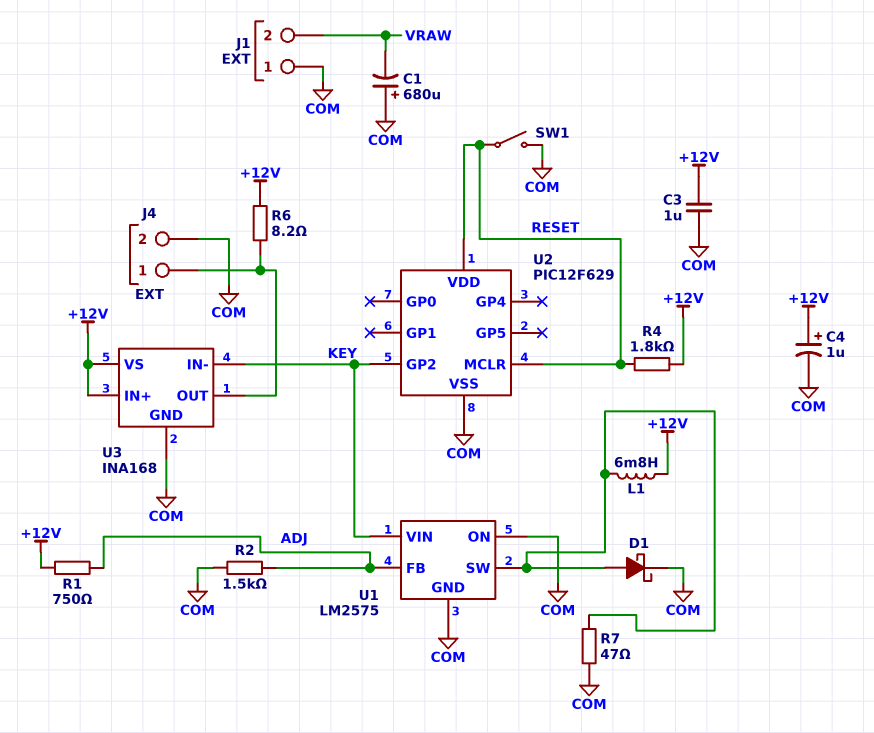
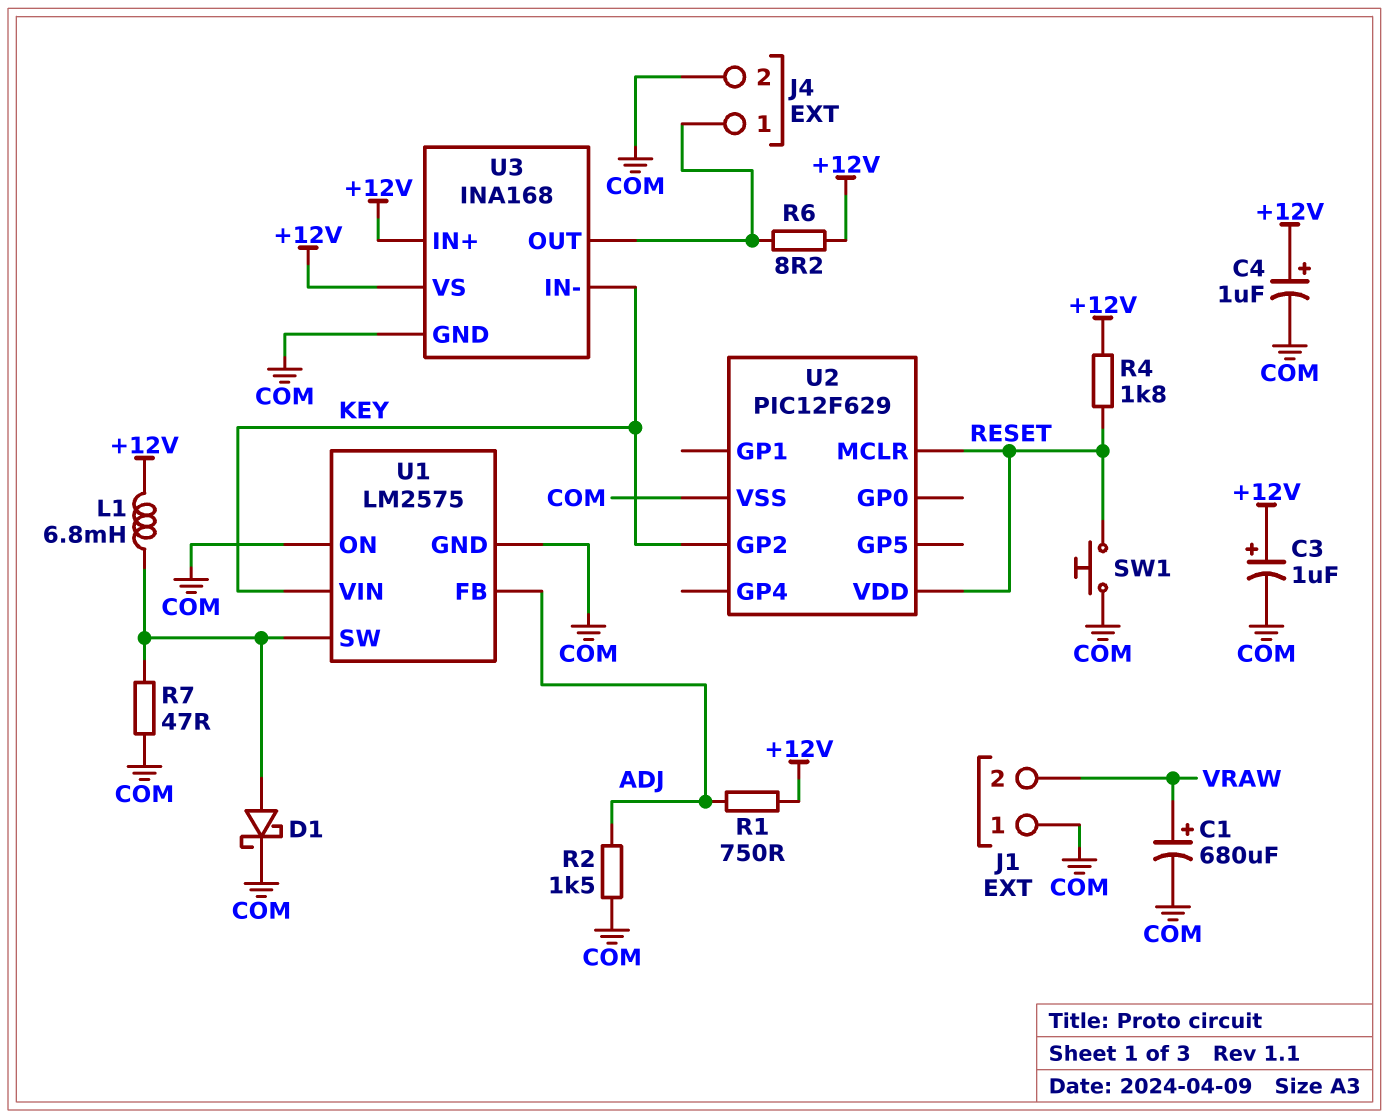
C1: 680uF (plus COM, minus VRAW) -> 680uF (plus VRAW, minus COM)
C3: 1uF (+12V, COM) -> 1uF (plus +12V, minus COM)
SW1: switch (COM, RESET) -> button (COM, RESET)

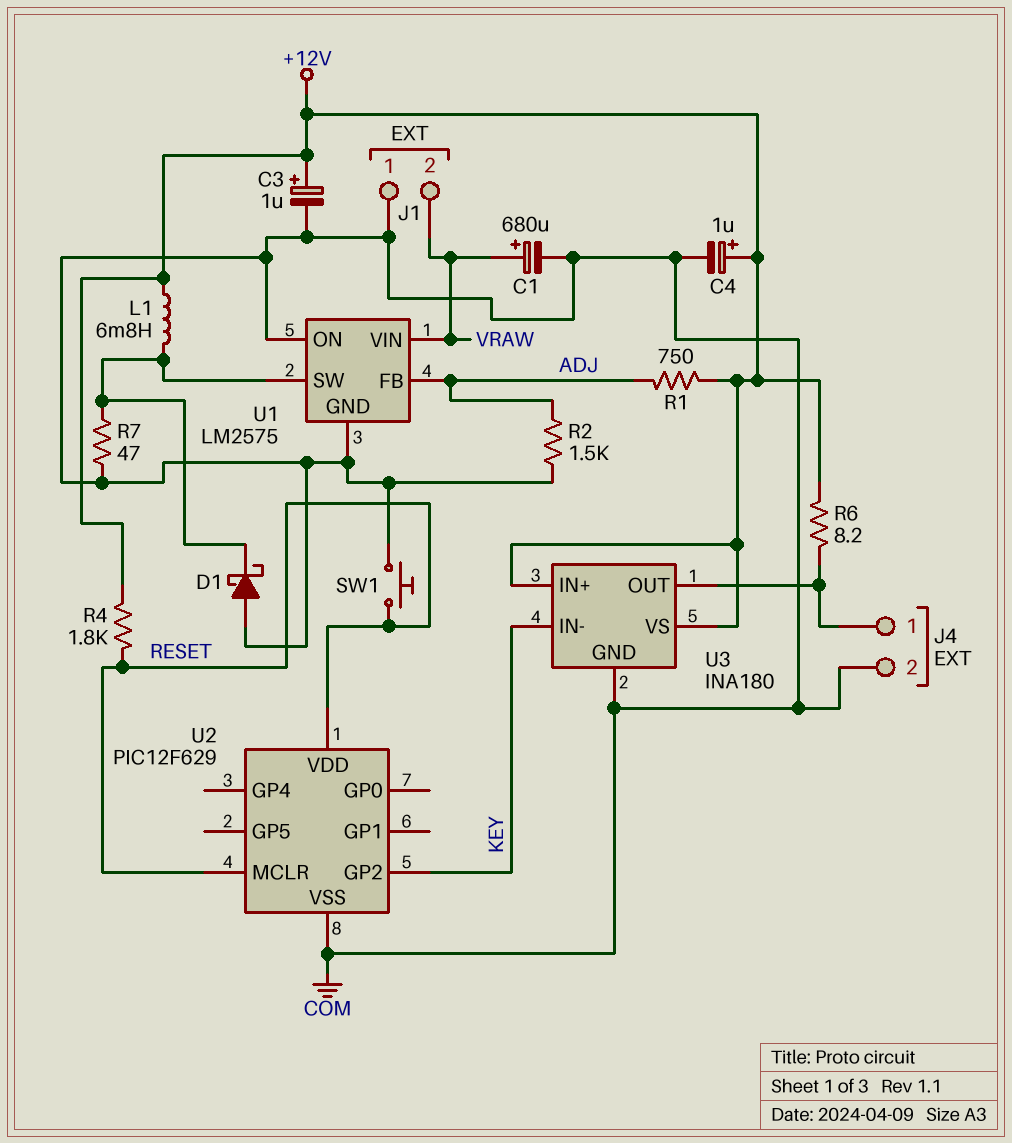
D1: schottky (A U1/SW, K COM) -> schottky (A COM, K U1/SW)
U1 pin VIN: KEY -> VRAW
U3: INA168 -> INA180

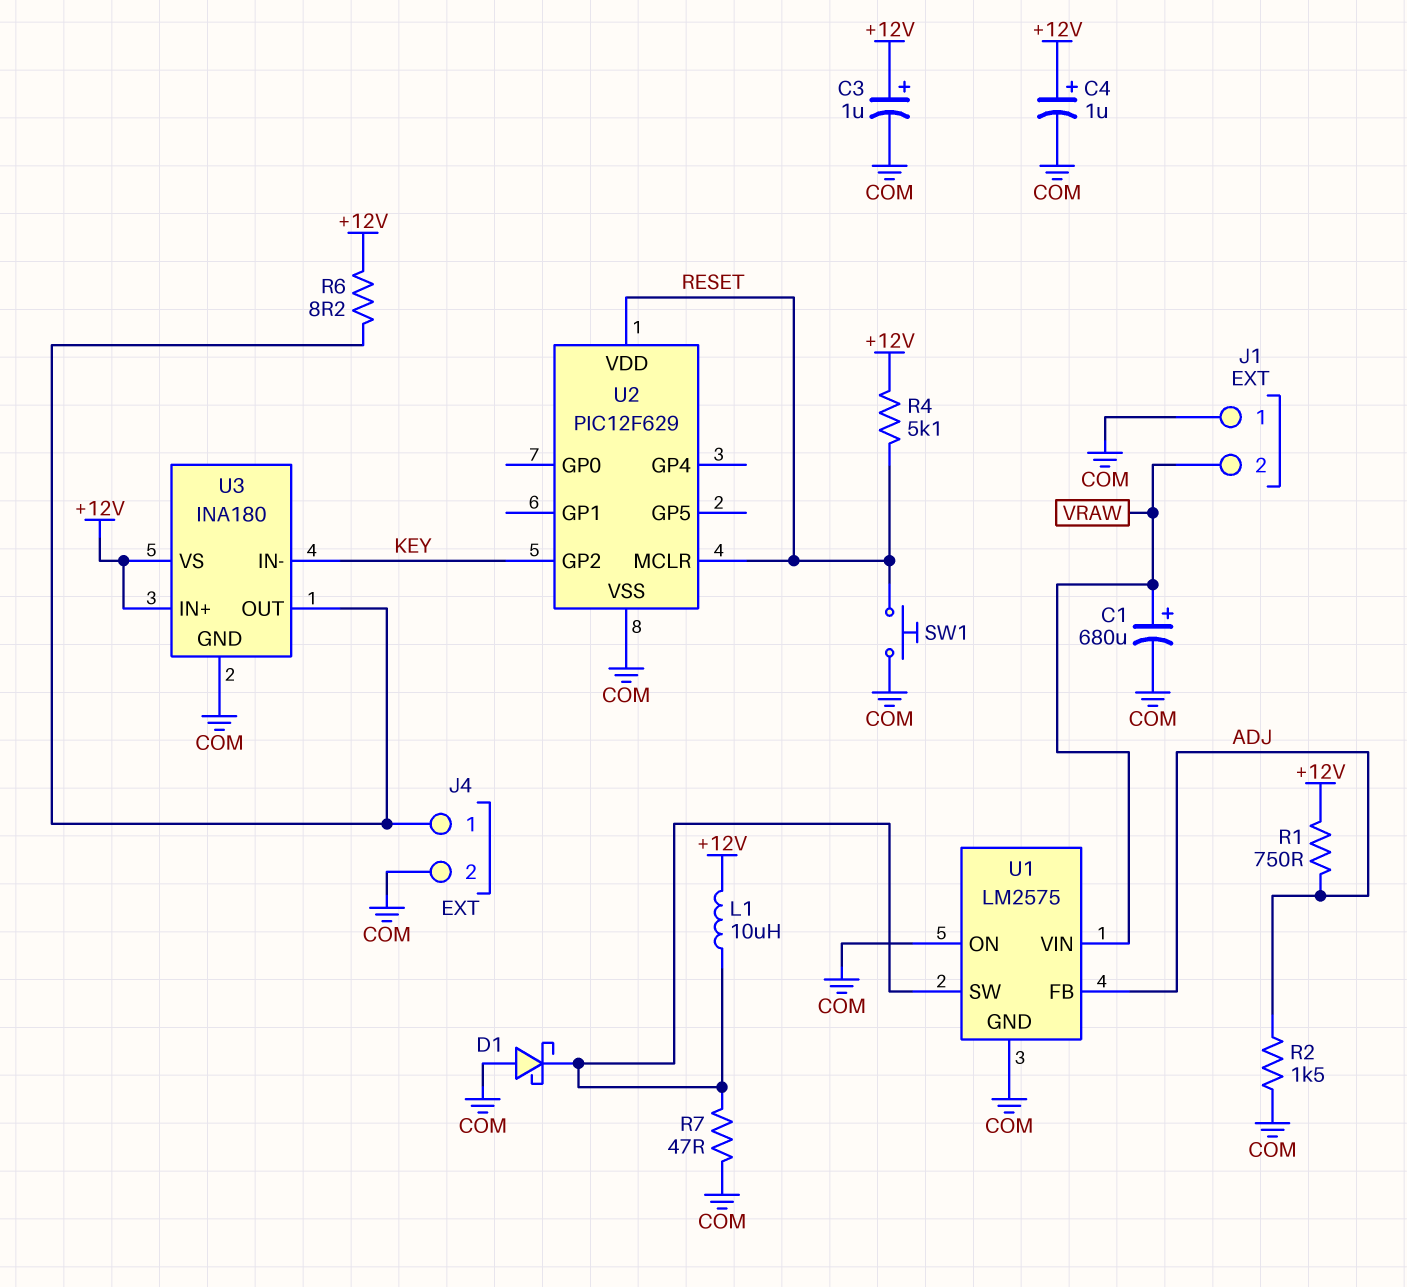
L1: 6.8mH (+12V, U1/SW) -> 10uH (+12V, U1/SW)
R4: 1.8k (+12V, RESET) -> 5.1k (+12V, RESET)

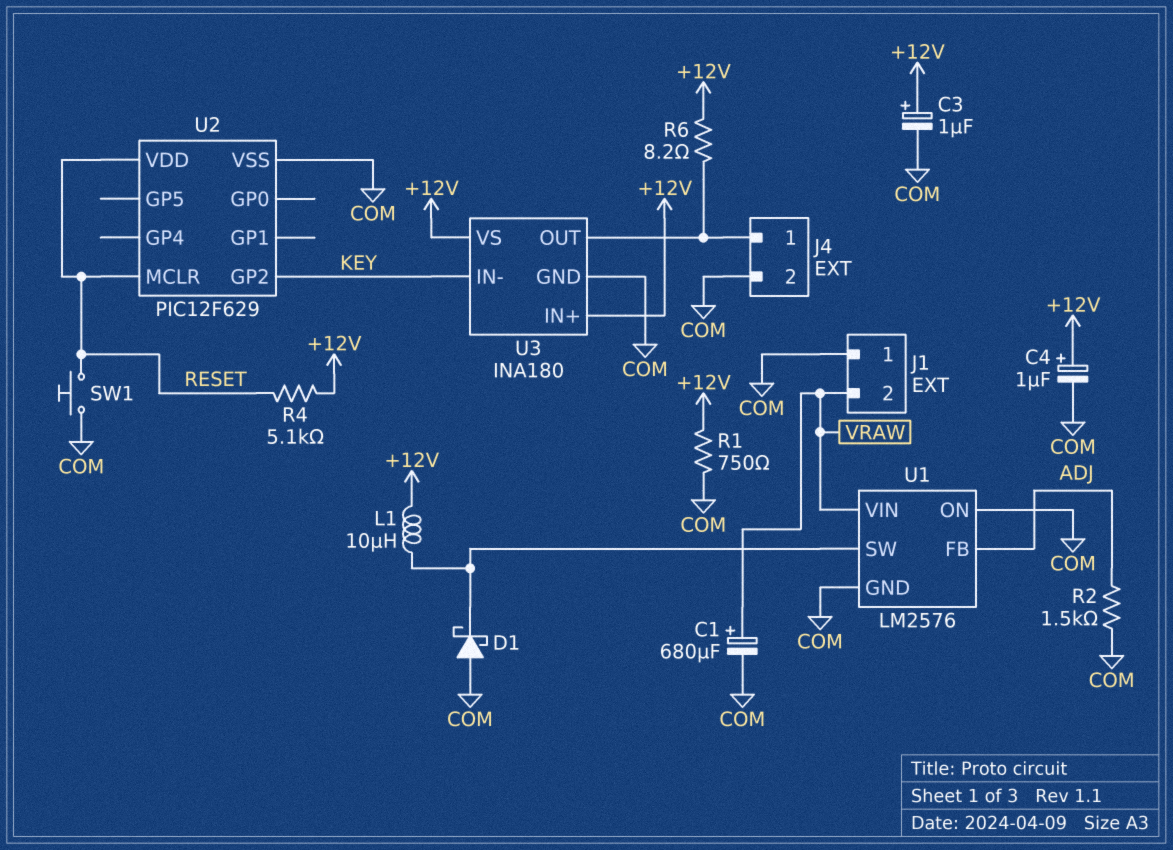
R1: 750 (+12V, ADJ) -> 750 (+12V, COM)
R7: 47 (COM, U1/SW) -> none
U1: LM2575 -> LM2576

